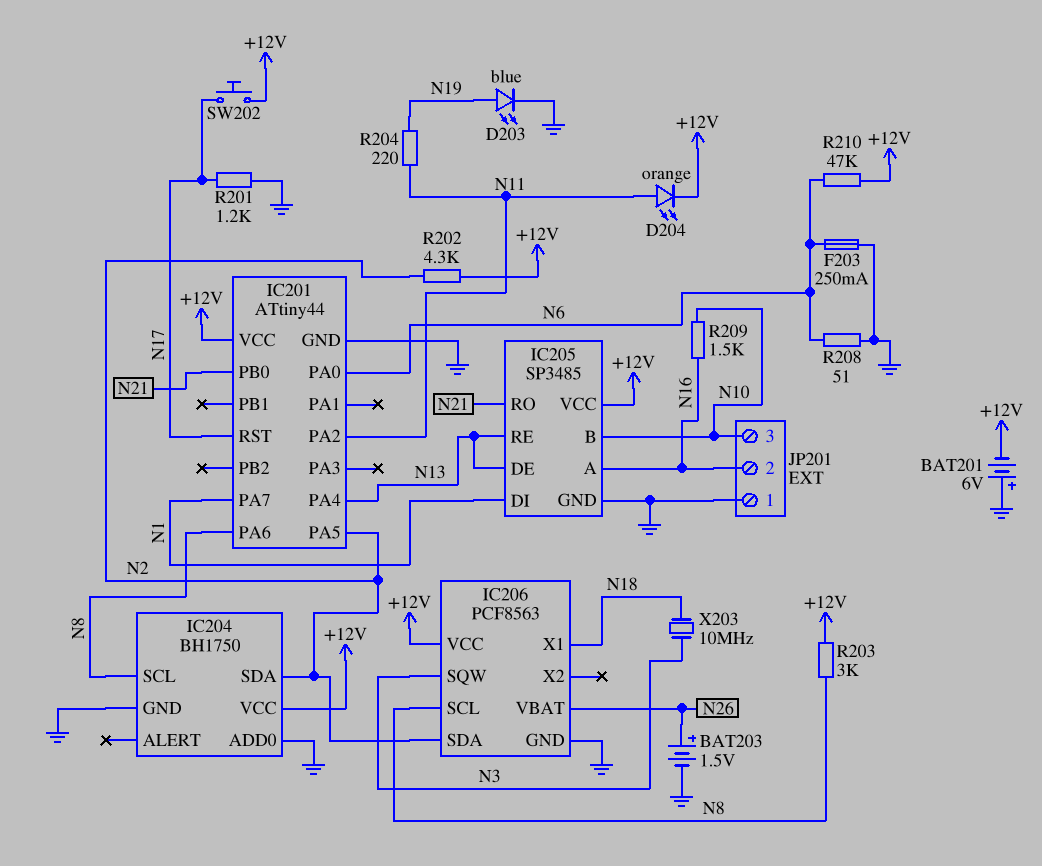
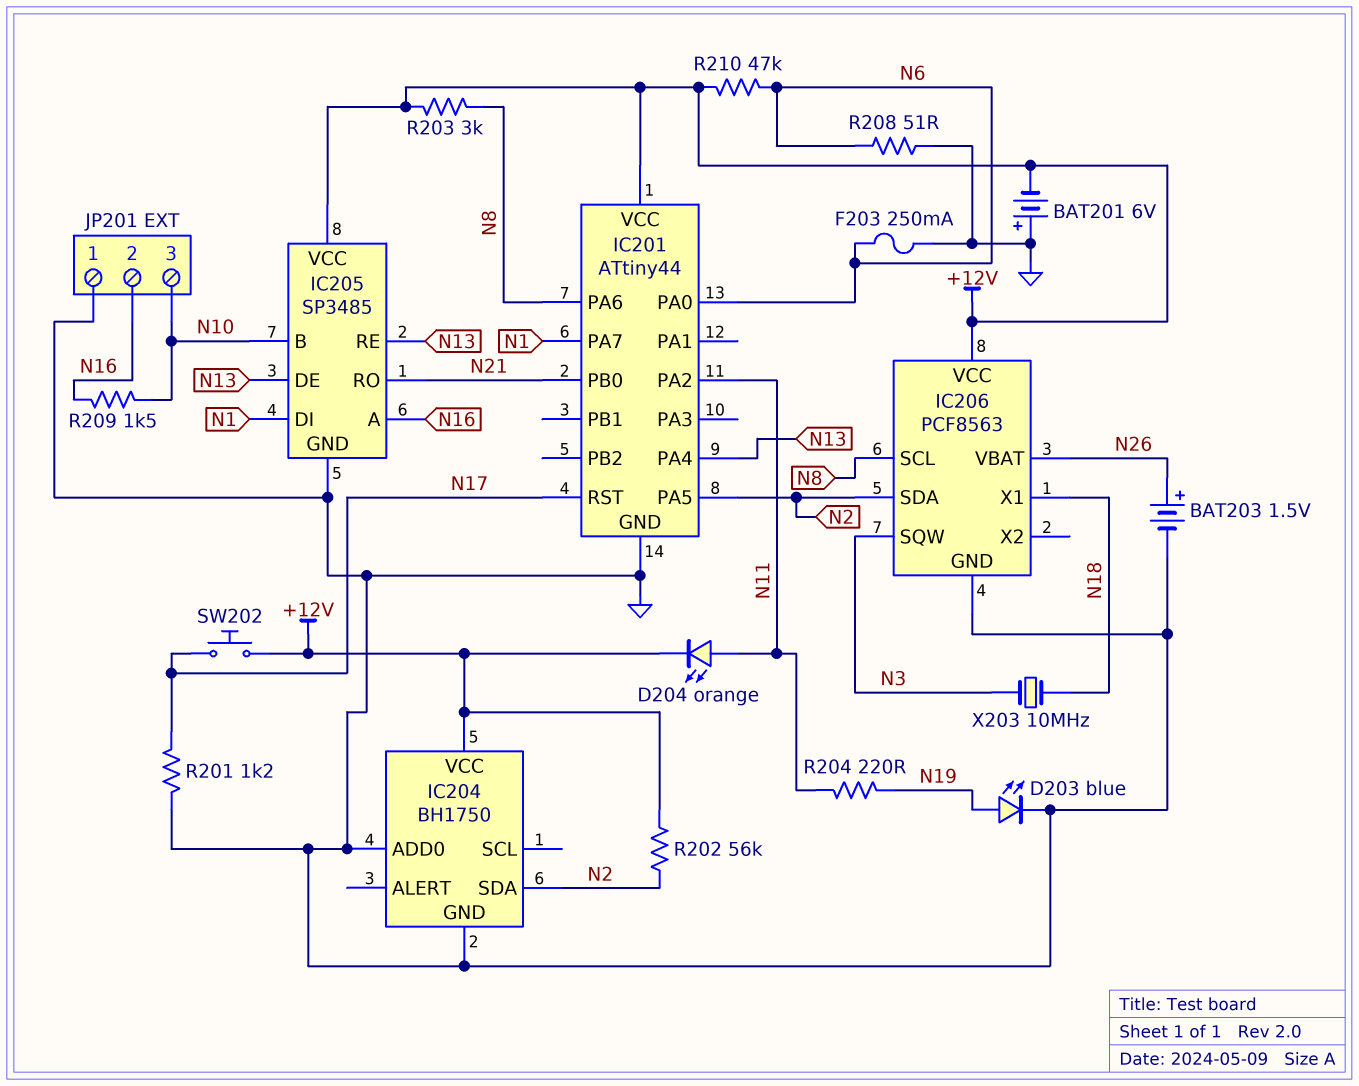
IC204 pin SCL: N8 -> none
R202: 4.3k (+12V, N2) -> 56k (+12V, N2)

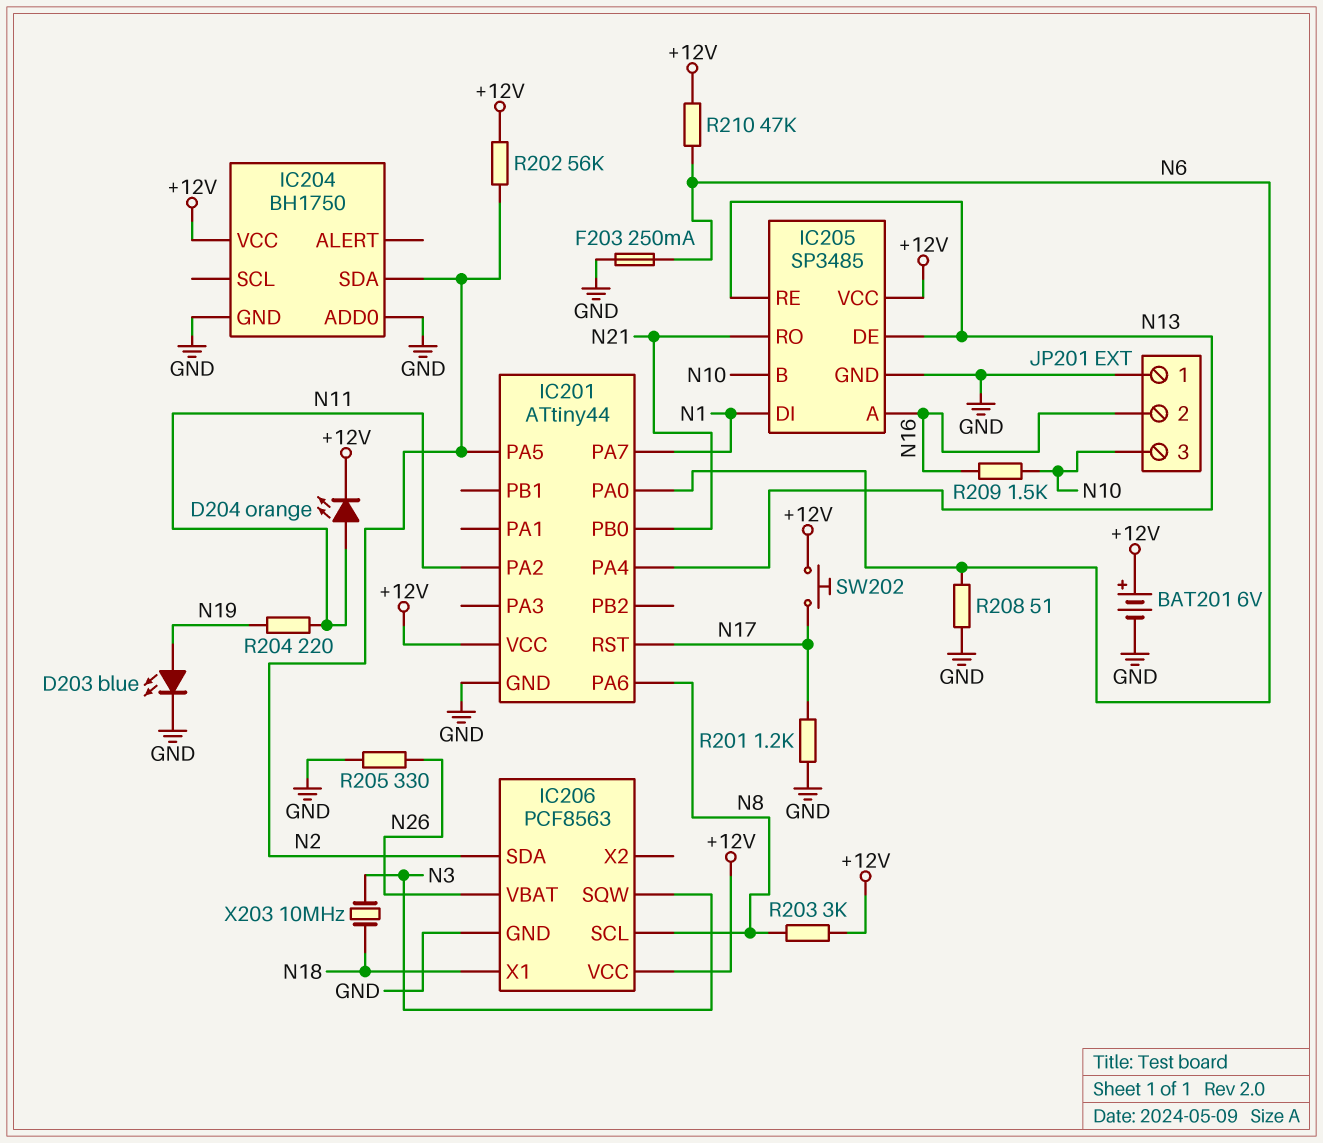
BAT201: 6V (plus GND, minus +12V) -> 6V (plus +12V, minus GND)
BAT203: 1.5V (plus N26, minus GND) -> none
R205: none -> 330 (GND, N26)

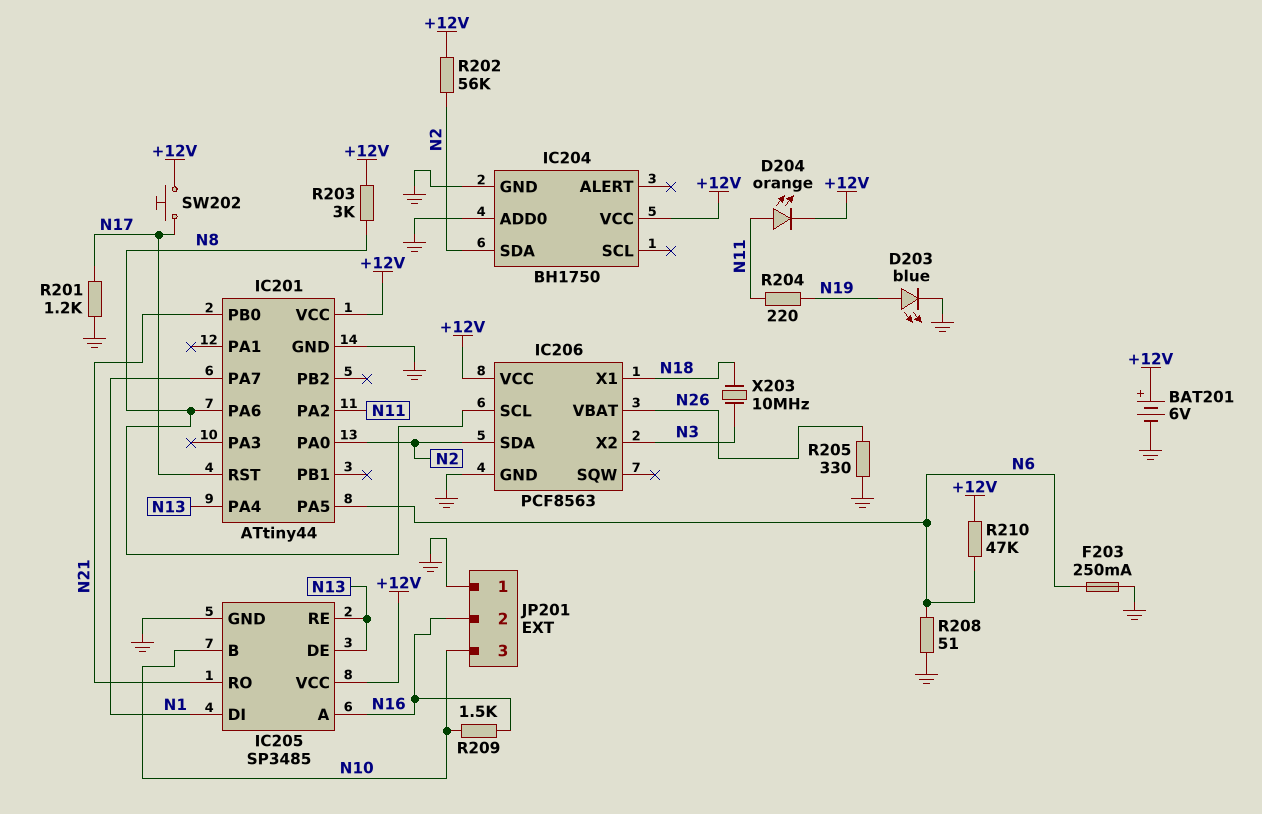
IC201 pin PA0: N6 -> N2
IC201 pin PA5: N2 -> N6
IC206 pin SQW: N3 -> none
IC206 pin X2: none -> N3

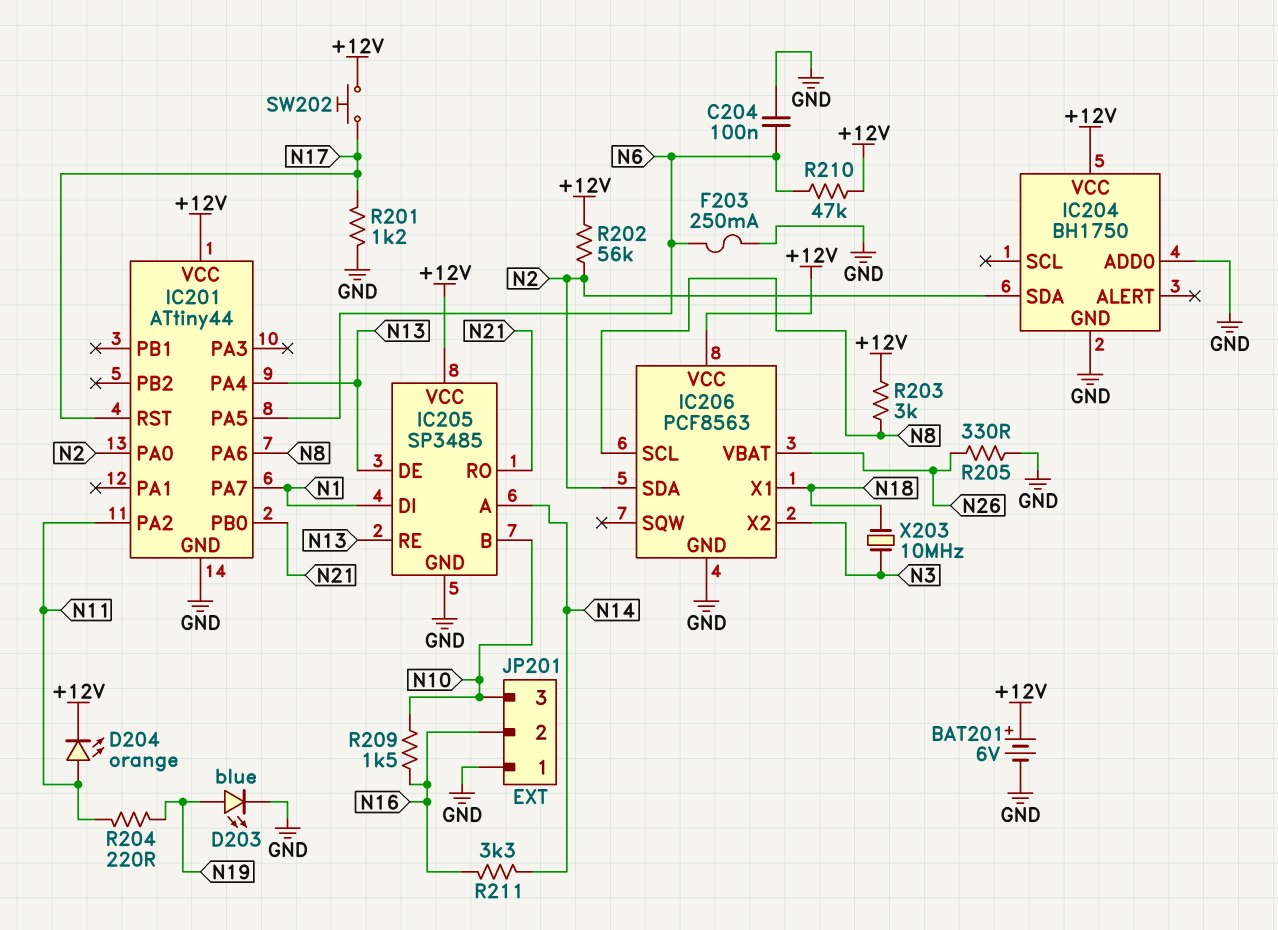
C204: none -> 100nF (GND, N6)
IC205 pin A: N16 -> N14
R208: 51 (GND, N6) -> none
R211: none -> 3.3k (N14, N16)

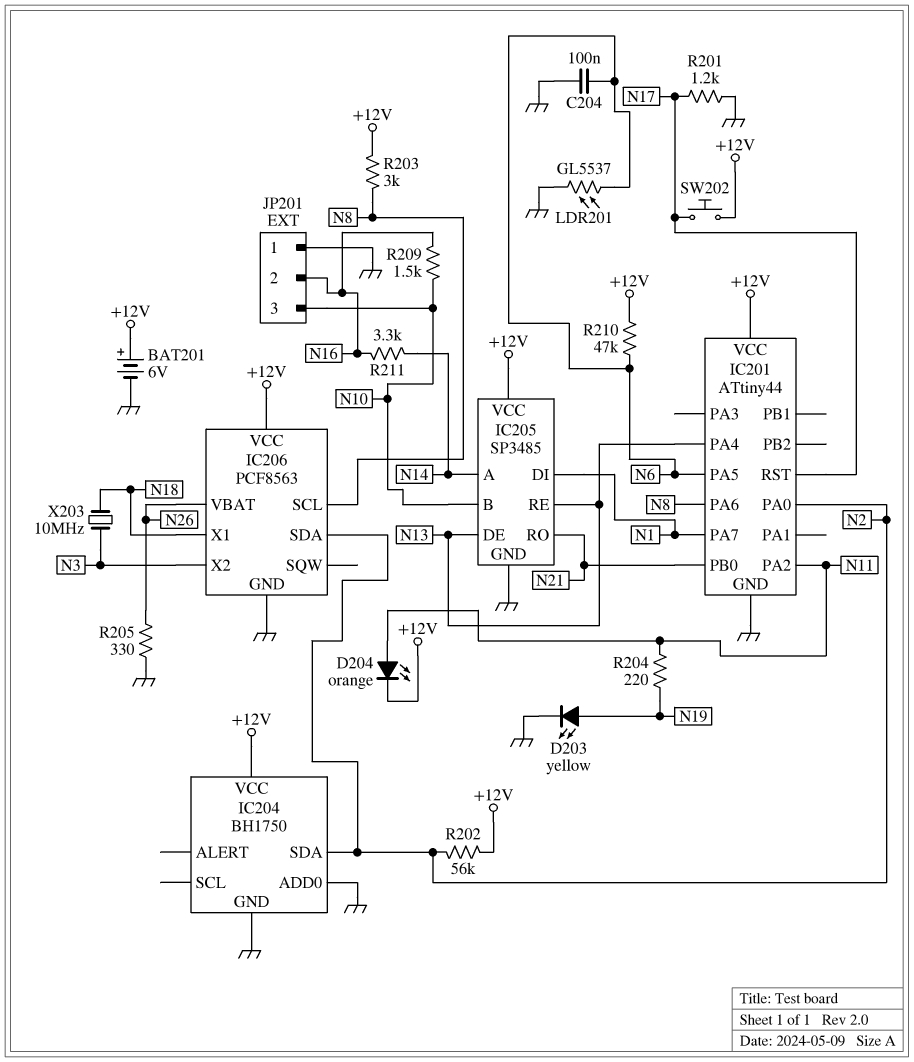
D203: LED blue (A N19, K GND) -> LED yellow (A N19, K GND)
F203: 250mA (GND, N6) -> none
LDR201: none -> GL5537 (GND, N6)

